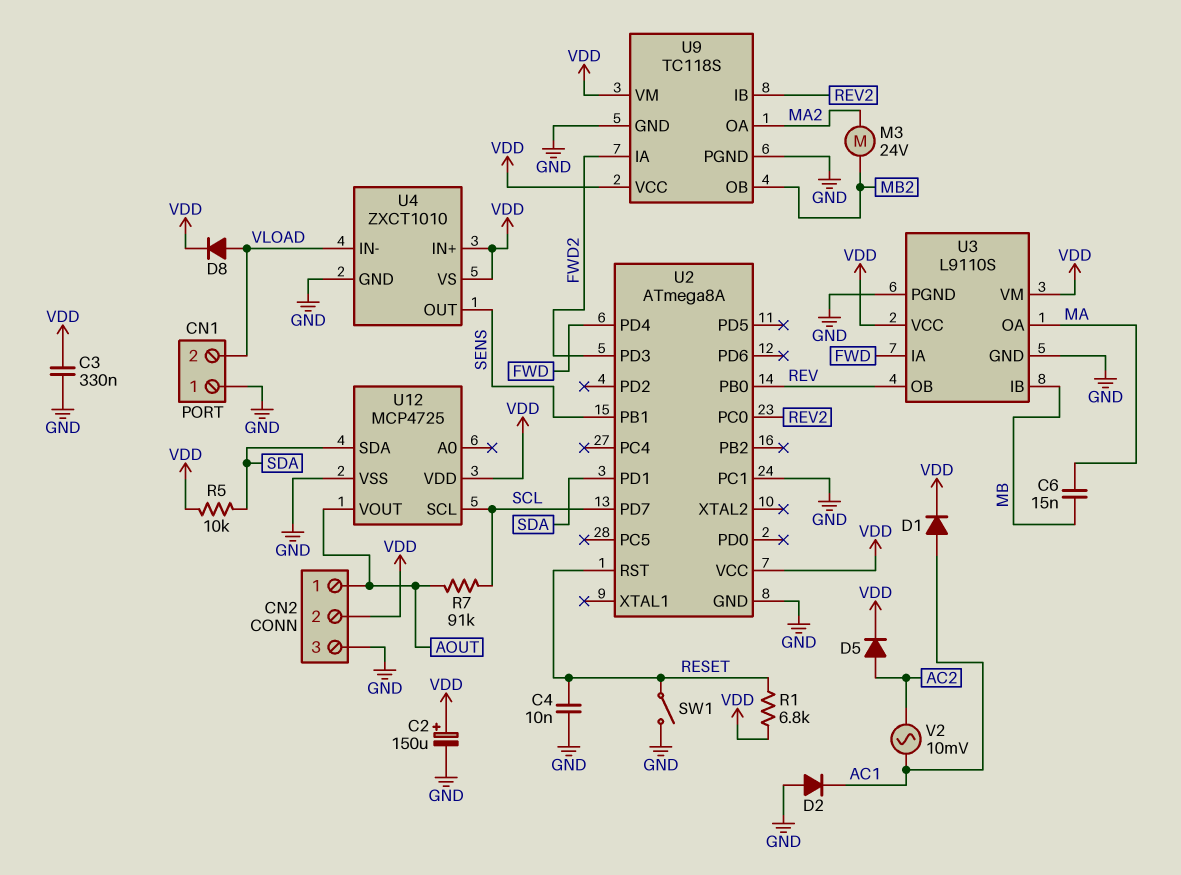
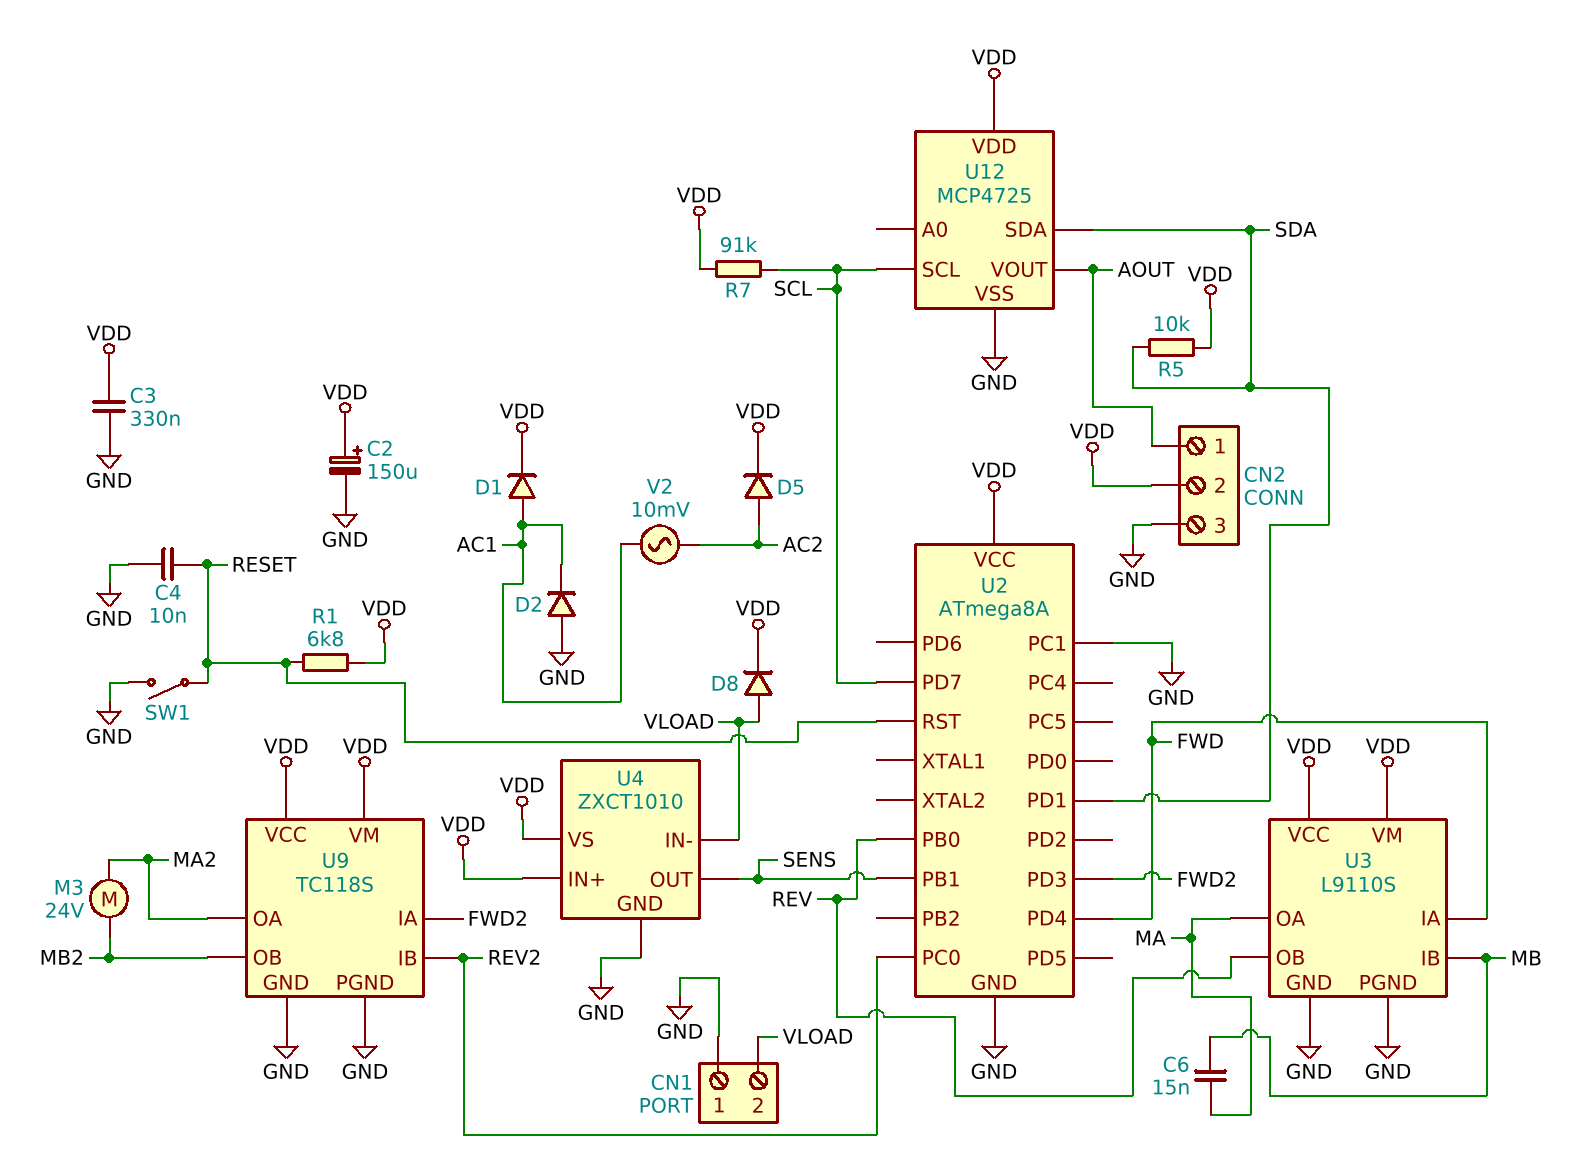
R7: 91k (AOUT, SCL) -> 91k (SCL, VDD)

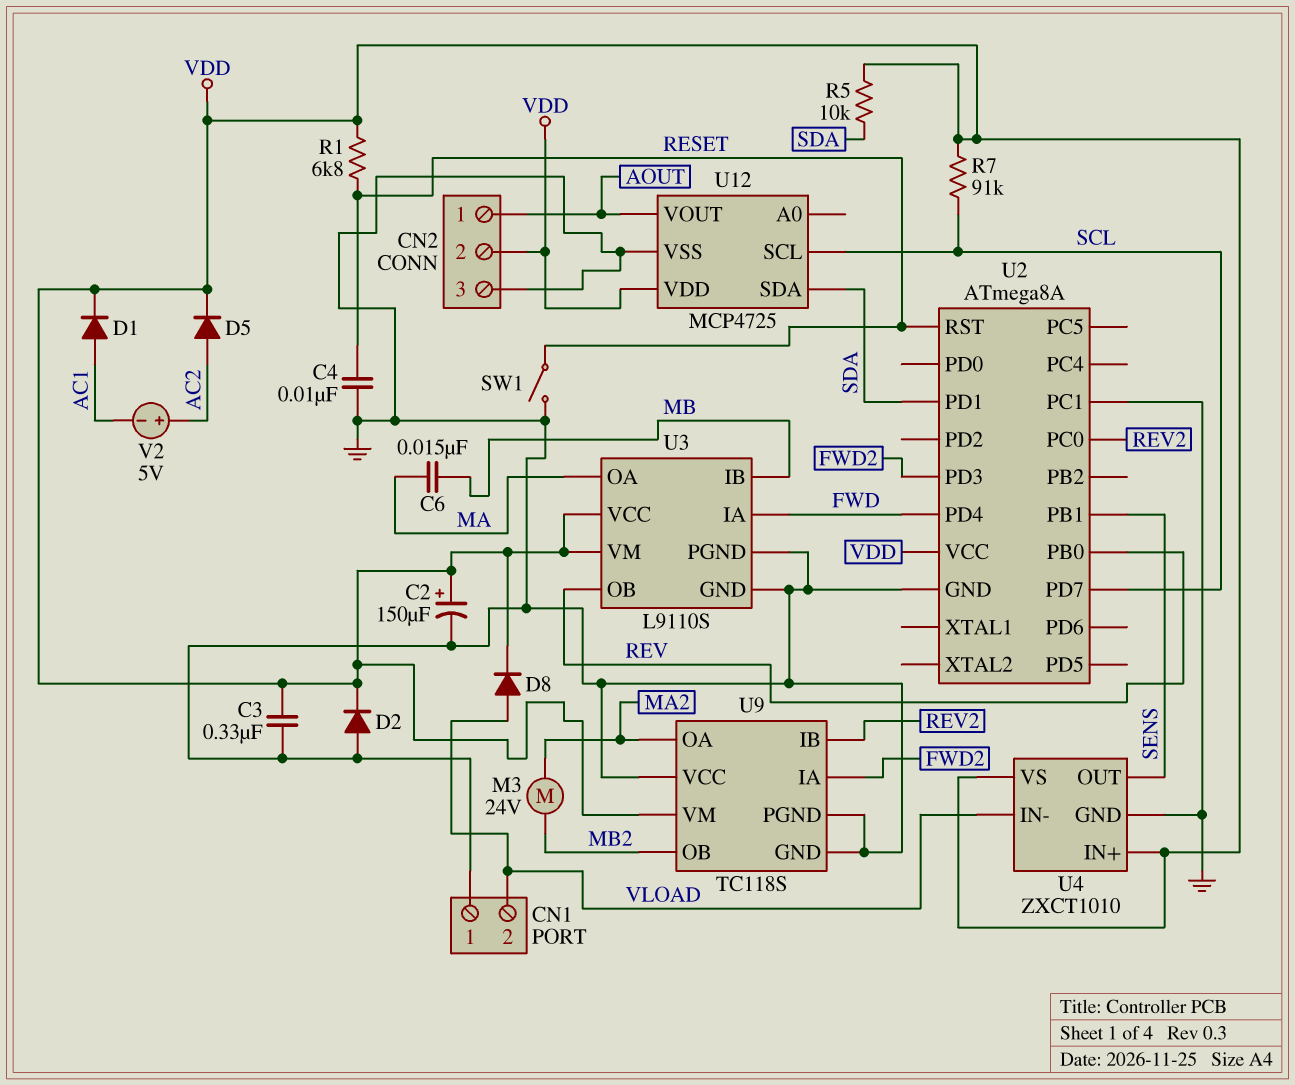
D2: diode (A GND, K AC1) -> diode (A GND, K VDD)
U9 pin VCC: VDD -> GND
V2: AC 10mV (AC1, AC2) -> 5V (plus AC2, minus AC1)

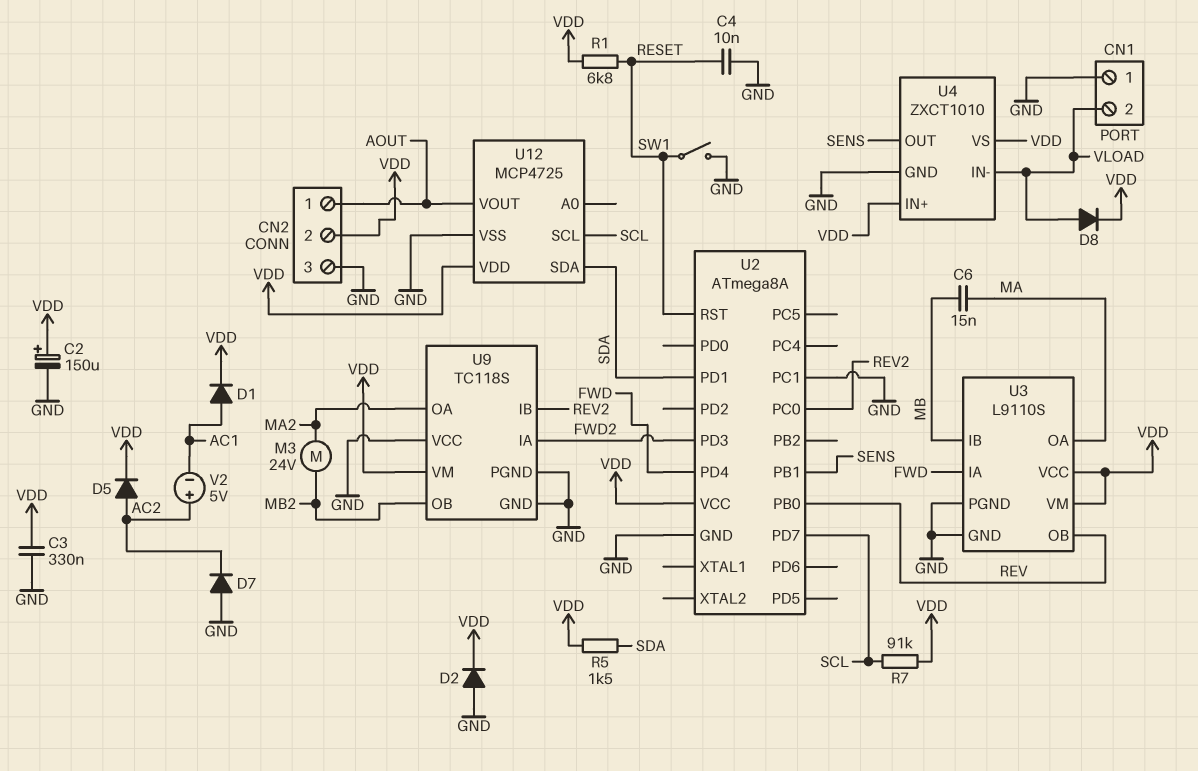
D7: none -> diode (A GND, K AC2)
R5: 10k (SDA, VDD) -> 1.5k (SDA, VDD)

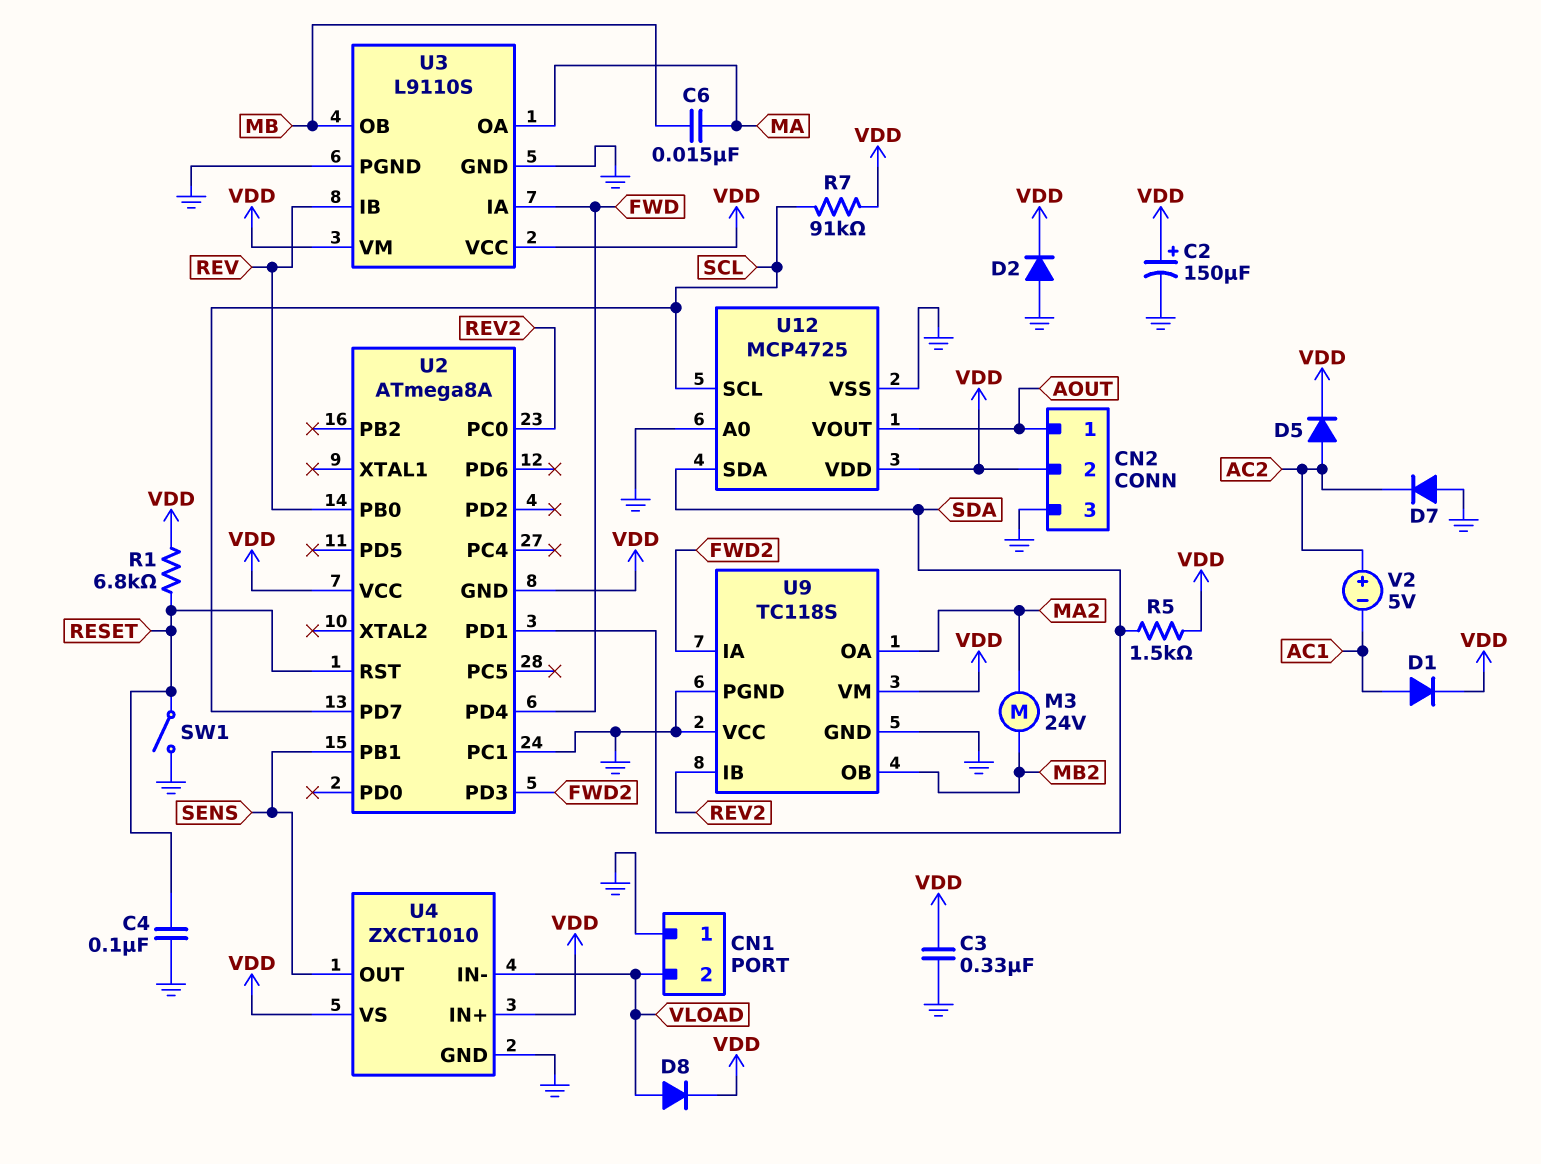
C4: 10nF (GND, RESET) -> 100nF (GND, RESET)
U2 pin GND: GND -> VDD
U3 pin IB: MB -> REV
U3 pin OB: REV -> MB
U12 pin A0: none -> GND

